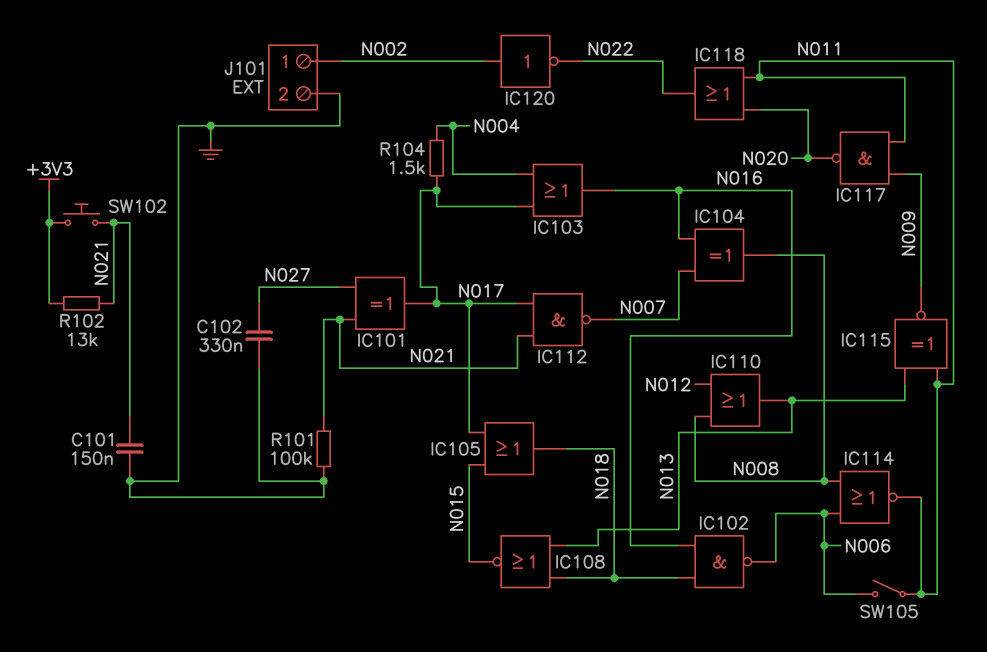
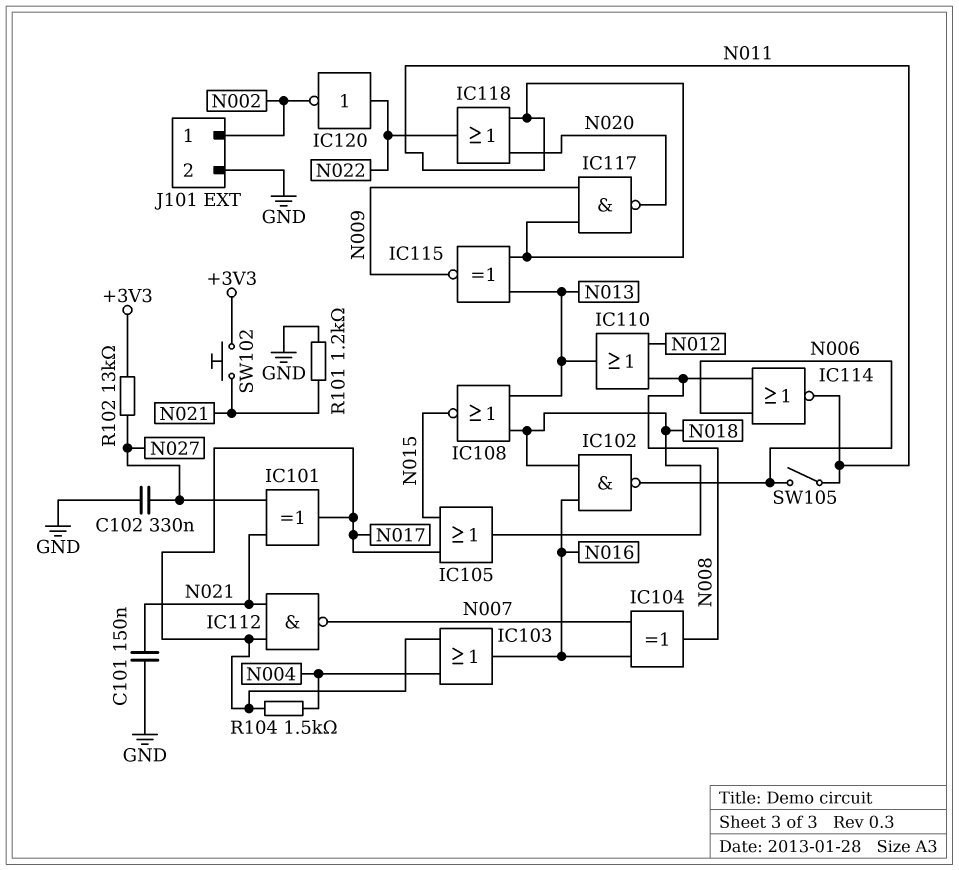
IC120: NOT (in N002, out N022) -> NOT (in N022, out N002)
R101: 100k (GND, N021) -> 1.2k (GND, N021)
R102: 13k (+3V3, N021) -> 13k (+3V3, N027)

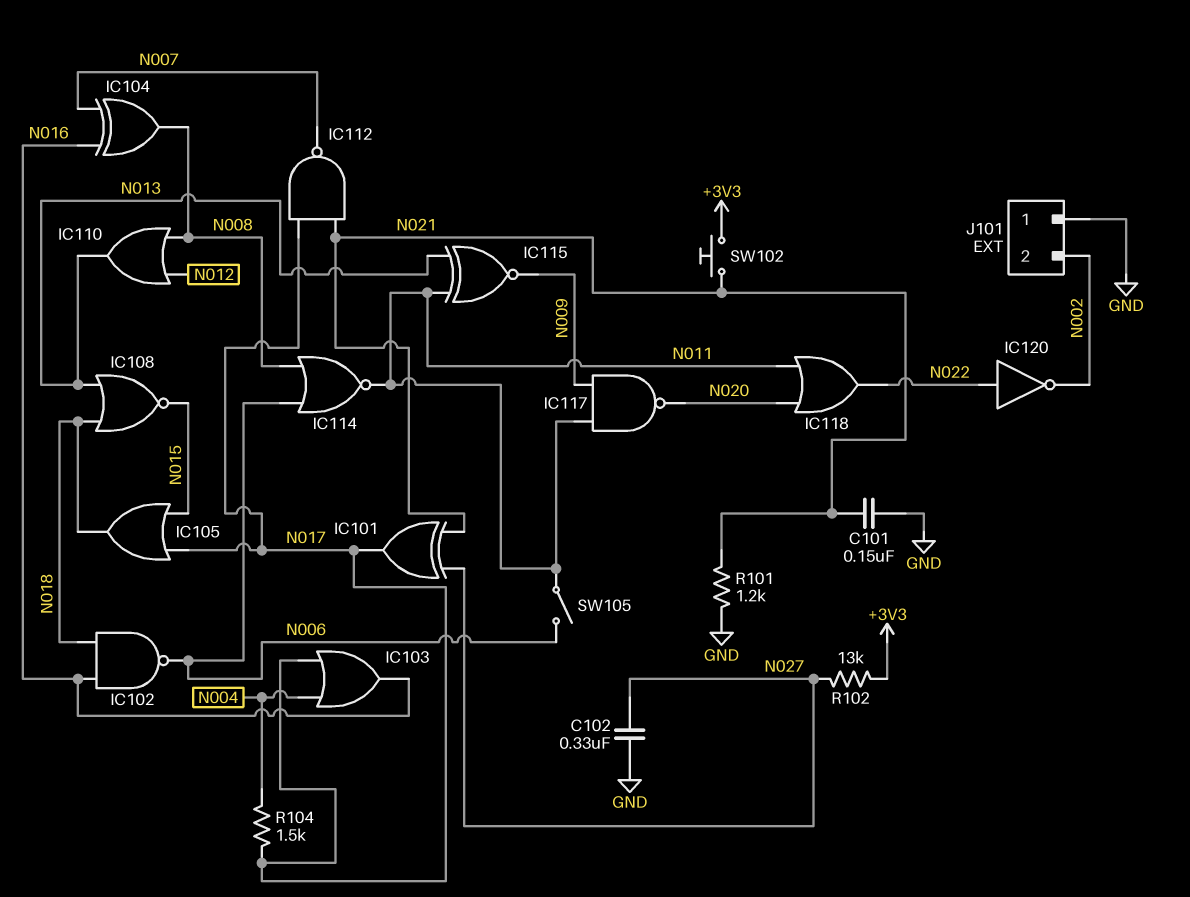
J101 pin 1: N002 -> GND
J101 pin 2: GND -> N002

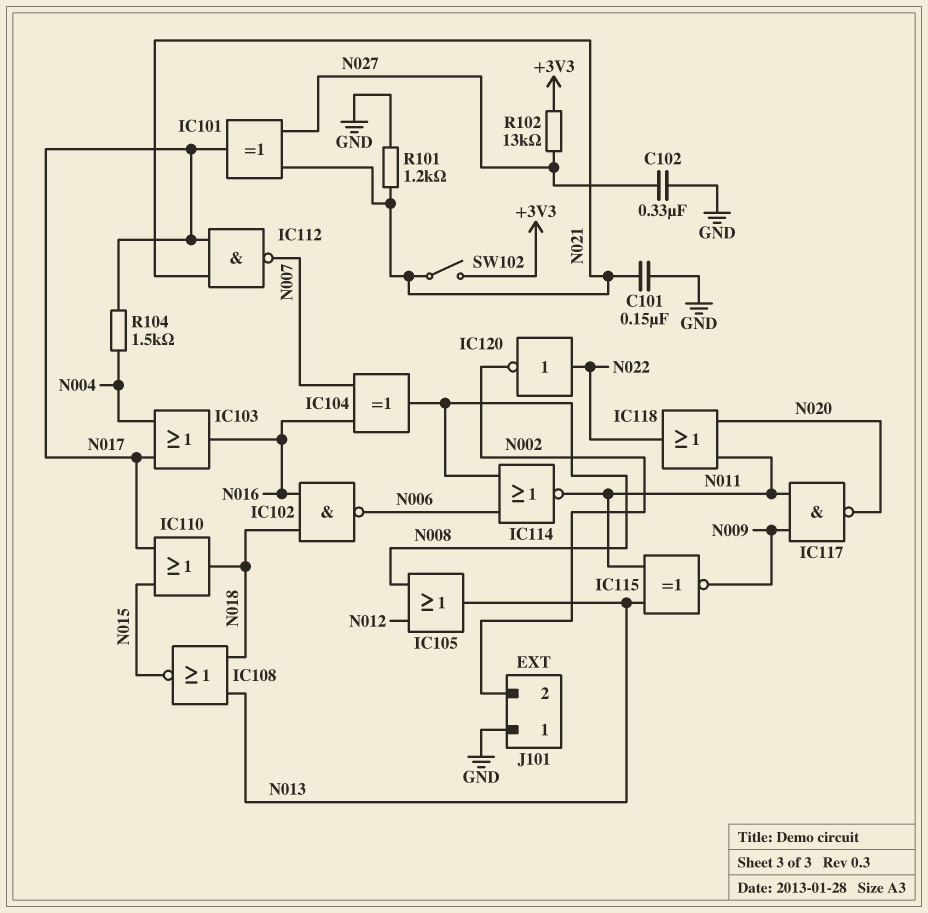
IC105: OR (in N015, in N017, out N018) -> OR (in N008, in N012, out N013)
IC110: OR (in N008, in N012, out N013) -> OR (in N015, in N017, out N018)
SW102: button (+3V3, N021) -> switch (+3V3, N021)
SW105: switch (N006, N011) -> none

